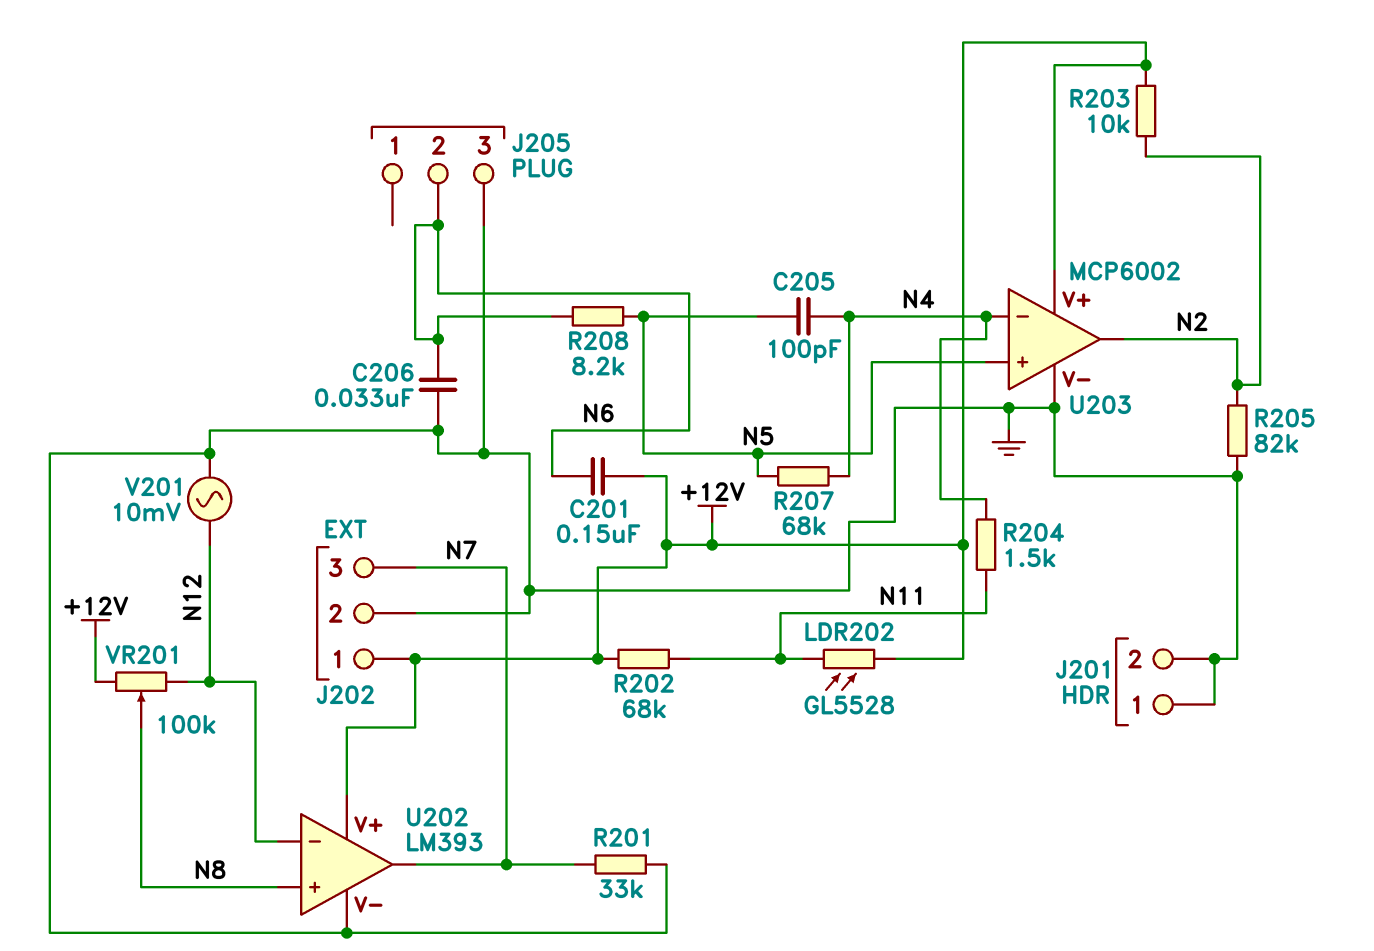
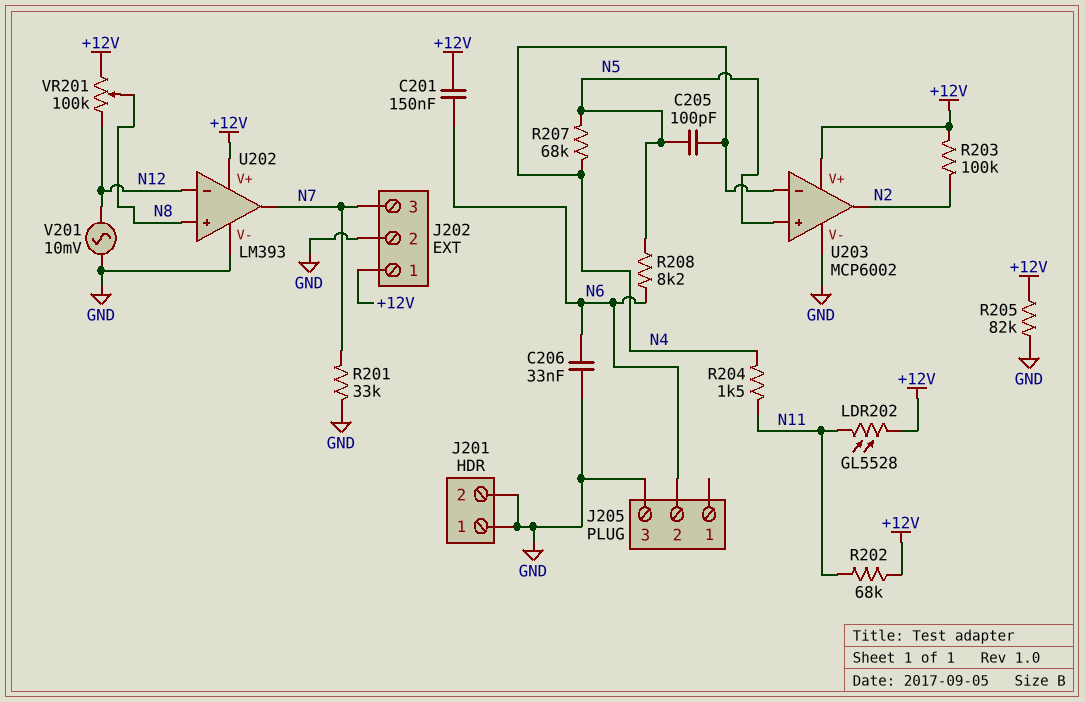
R203: 10k (+12V, N2) -> 100k (+12V, N2)
R205: 82k (GND, N2) -> 82k (+12V, GND)

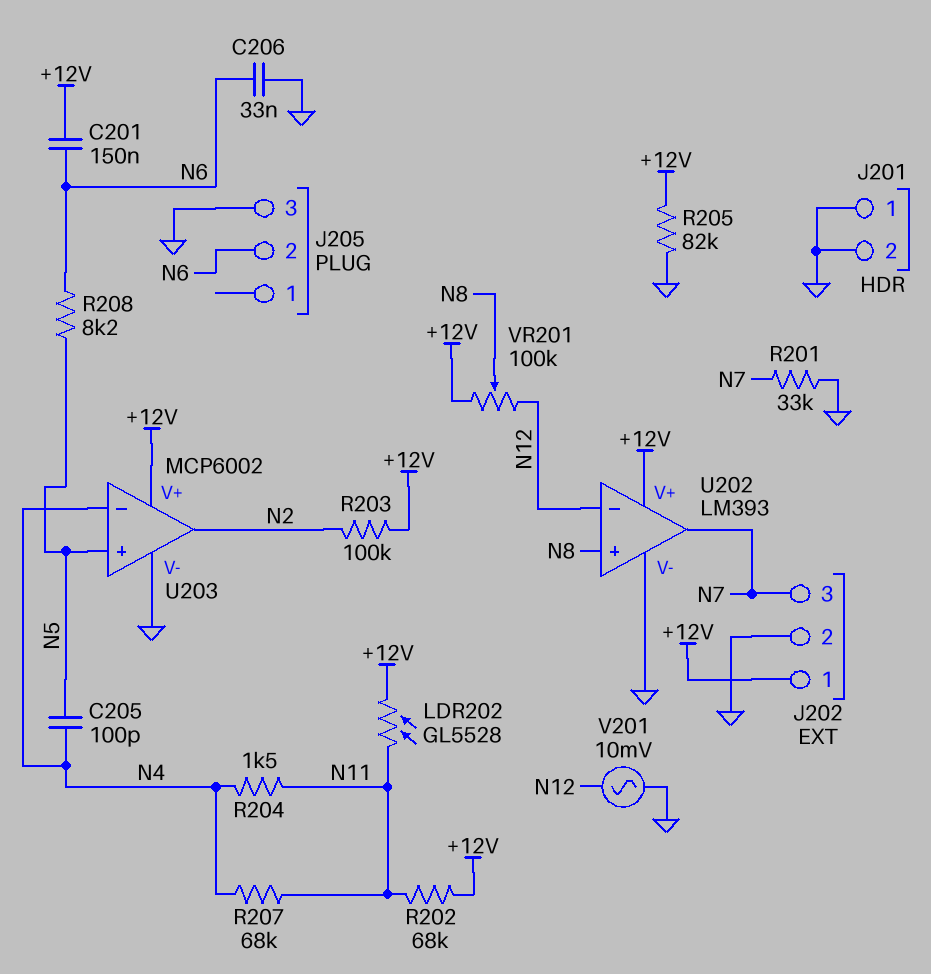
R207: 68k (N4, N5) -> 68k (N4, N11)

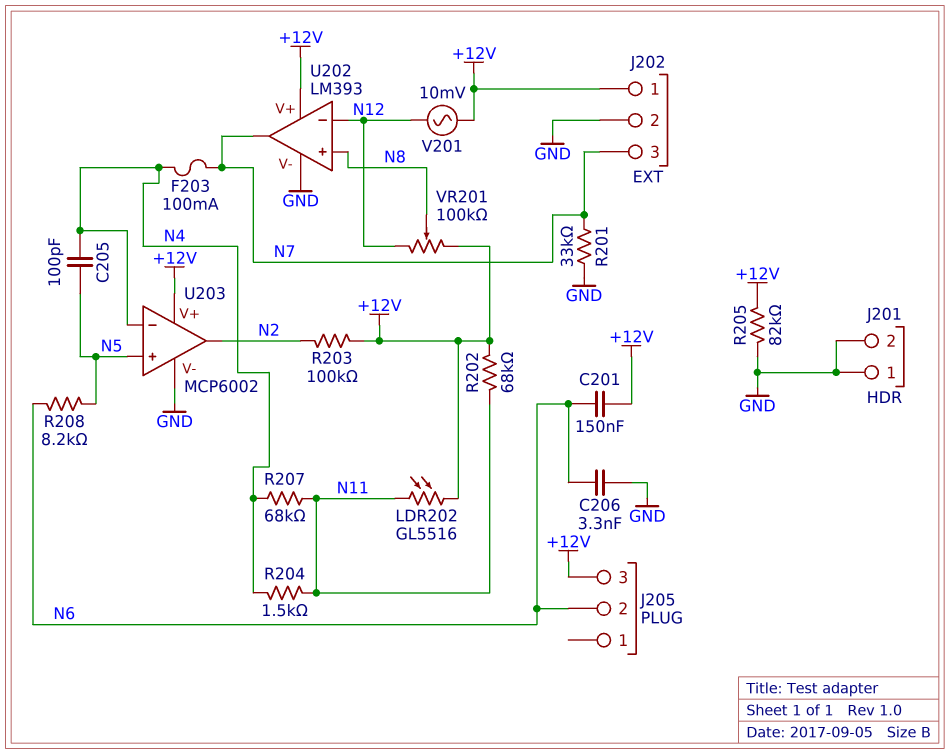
C206: 33nF (GND, N6) -> 3.3nF (GND, N6)
F203: none -> 100mA (N4, N7)
J205 pin 3: GND -> +12V
LDR202: GL5528 (+12V, N11) -> GL5516 (+12V, N11)
V201: AC 10mV (GND, N12) -> AC 10mV (+12V, N12)

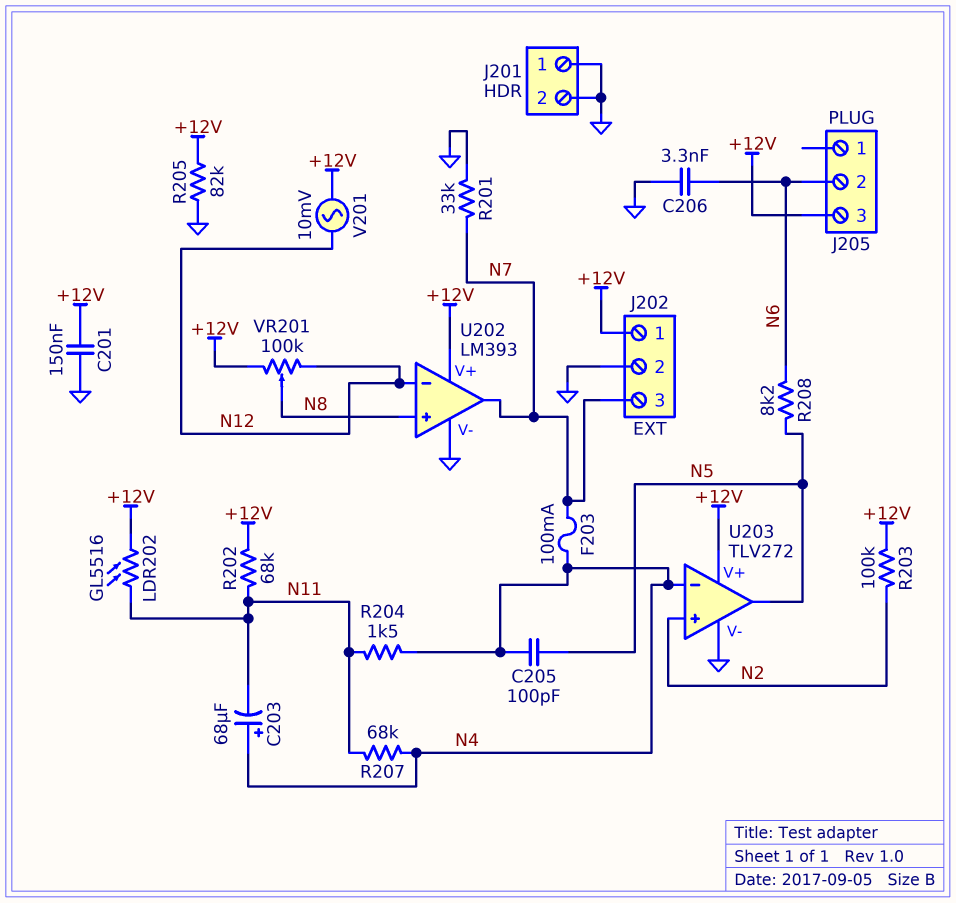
C201: 150nF (+12V, N6) -> 150nF (+12V, GND)
C203: none -> 68uF (plus N4, minus N11)
U203: MCP6002 -> TLV272
U203 pin in+: N5 -> N2
U203 pin out: N2 -> N5

